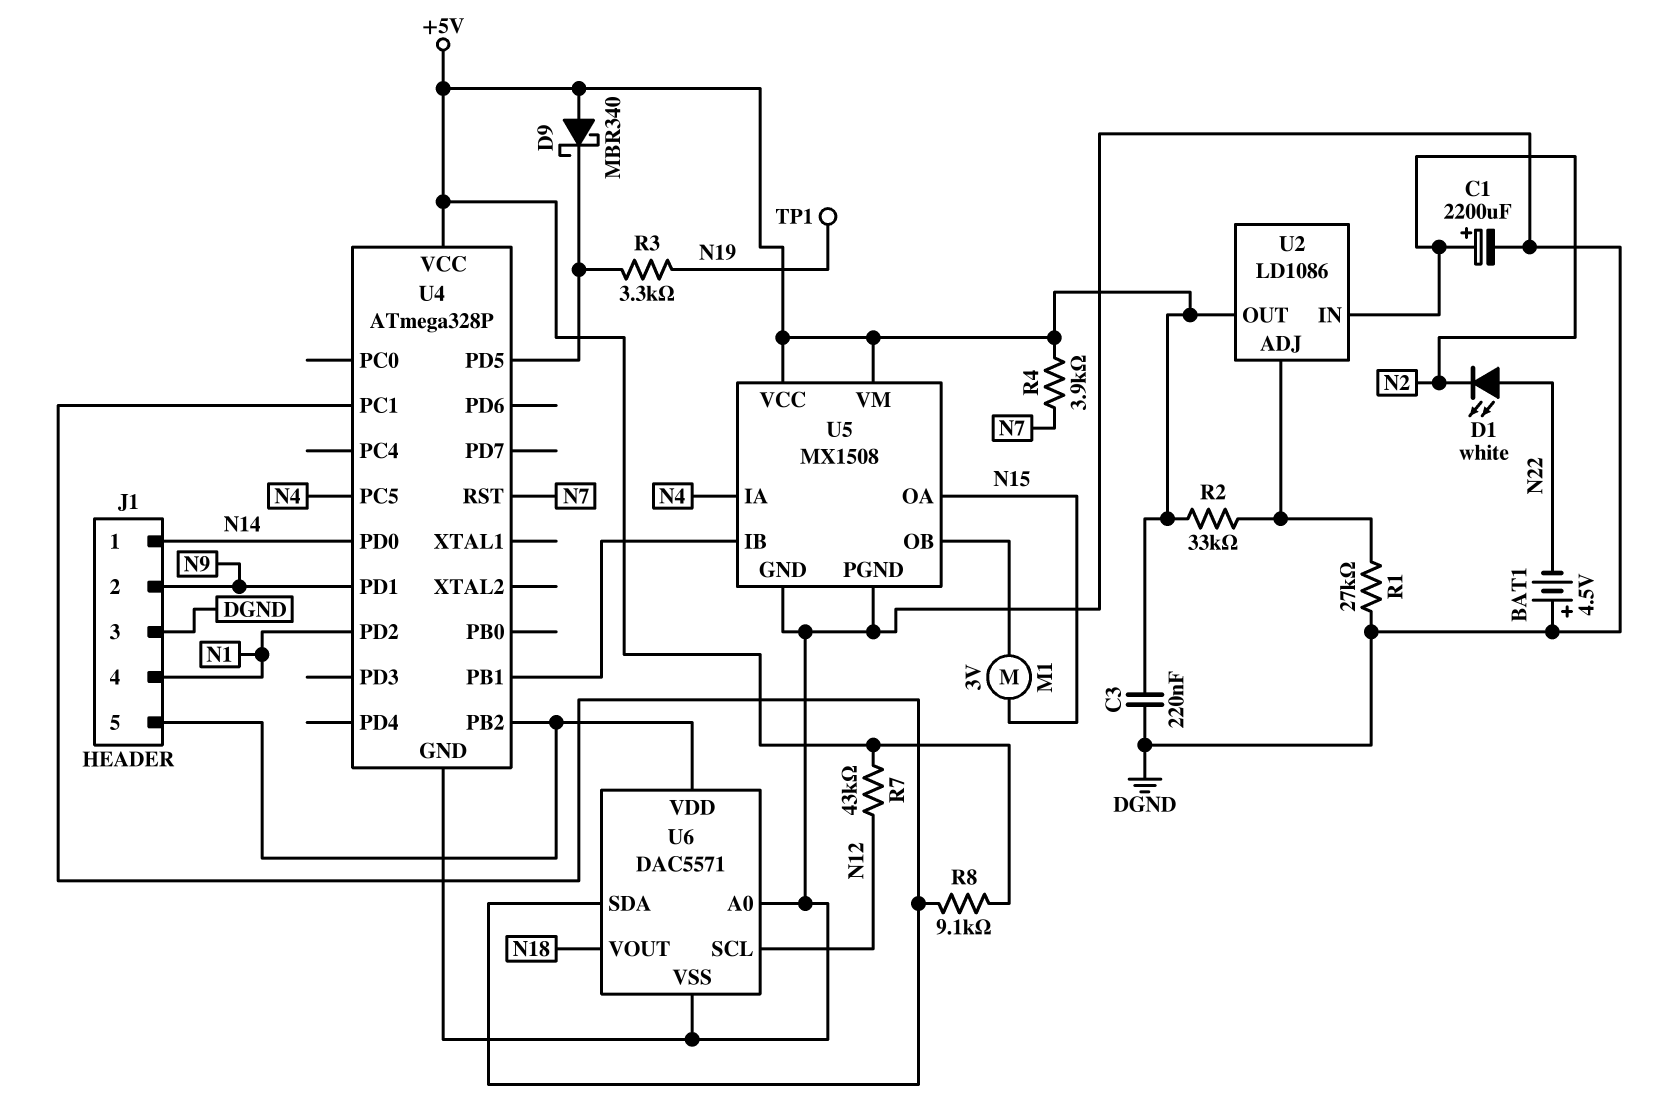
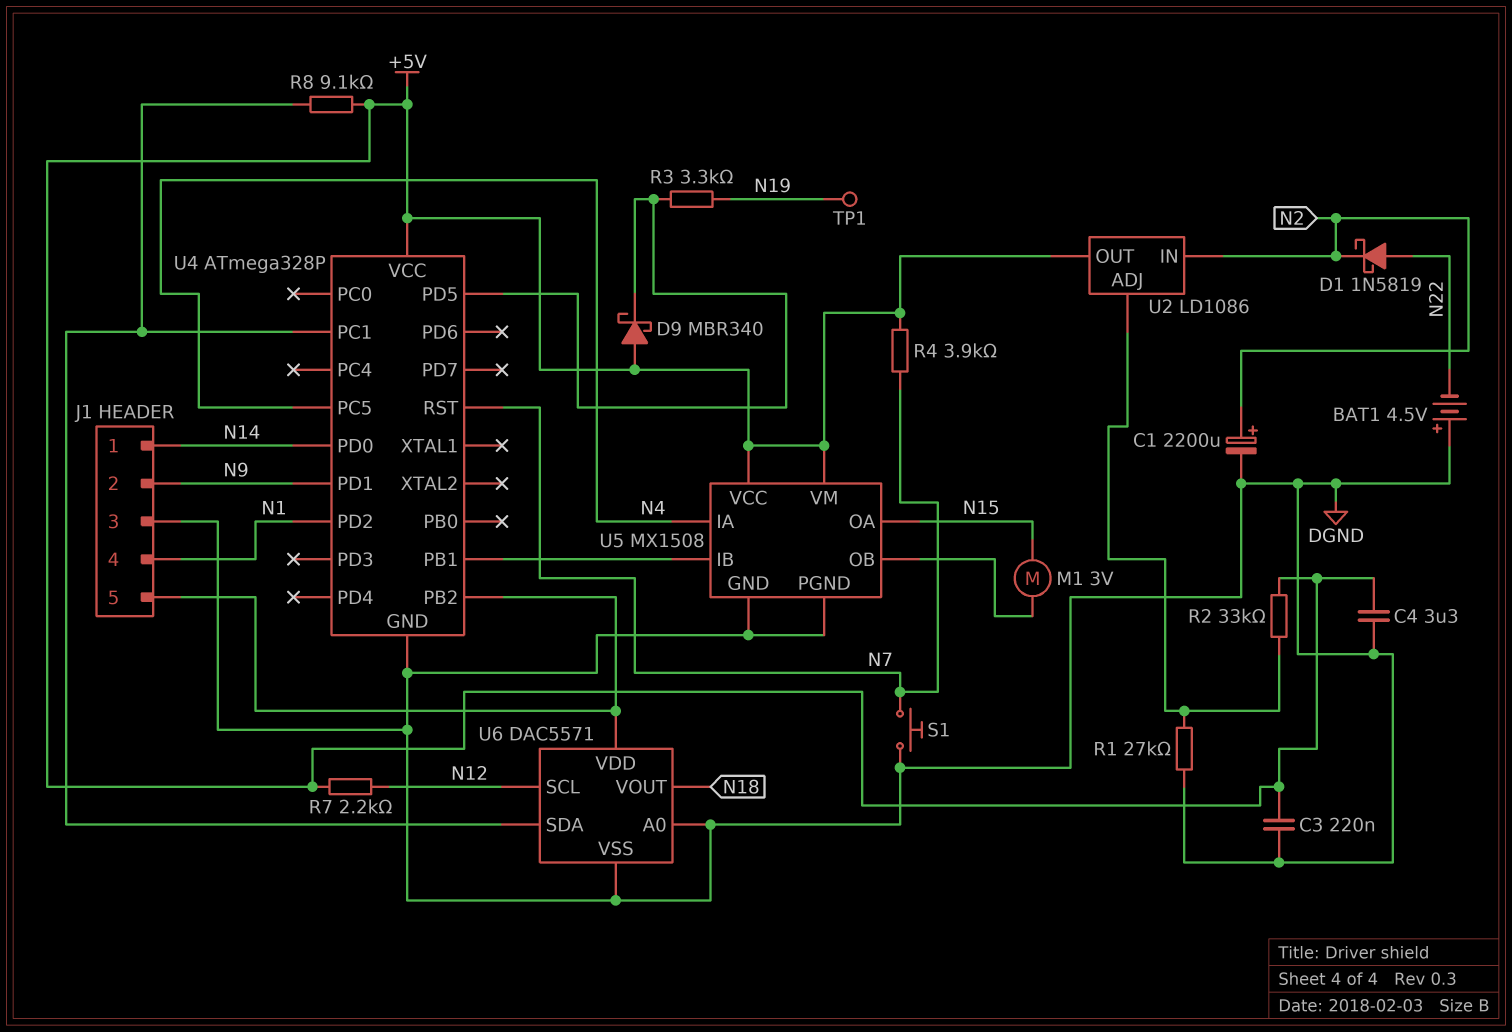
C4: none -> 3.3uF (+5V, DGND)
D1: LED white (A N22, K N2) -> schottky 1N5819 (A N22, K N2)
R7: 43k (+5V, N12) -> 2.2k (+5V, N12)
S1: none -> button (DGND, N7)

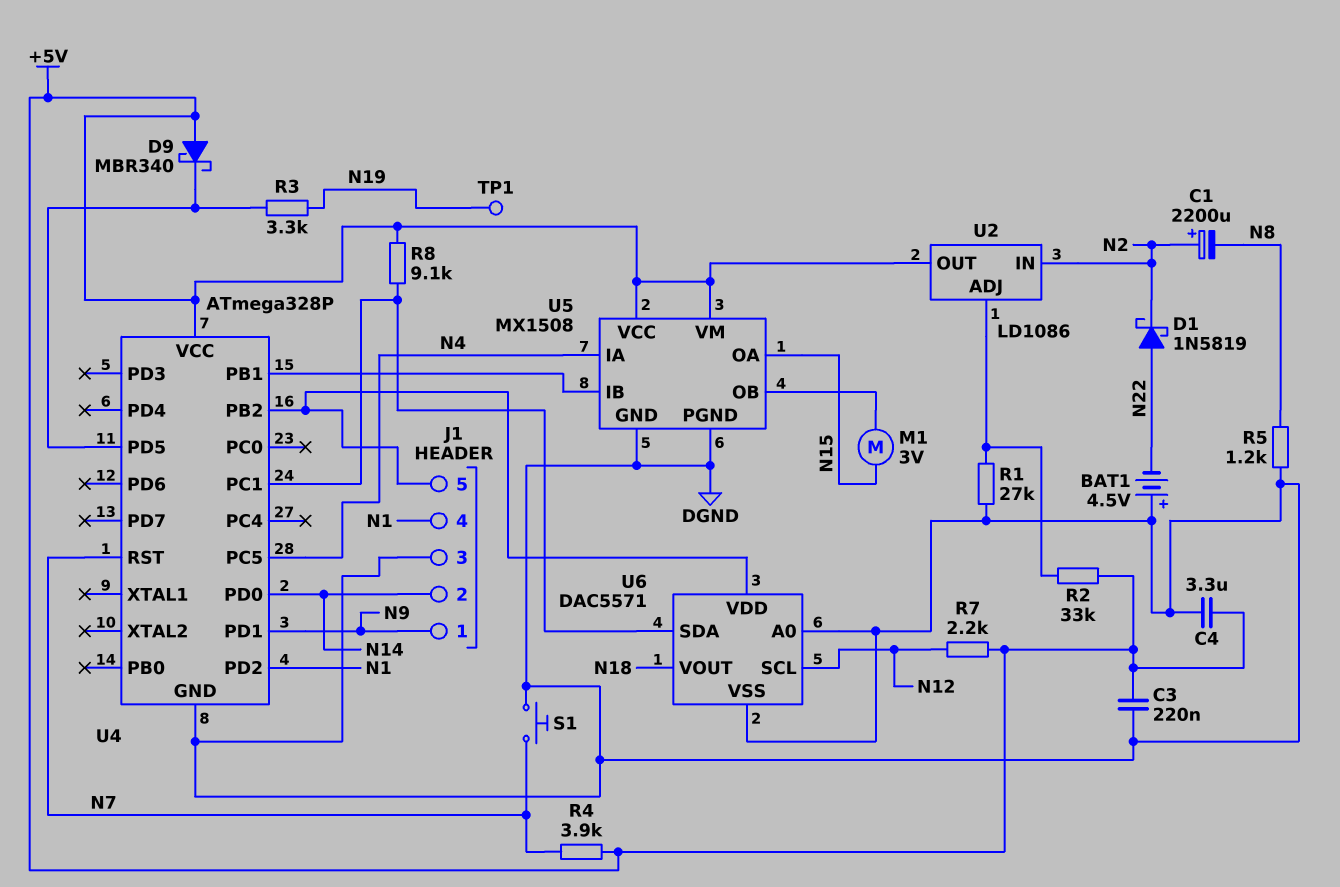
C1: 2200uF (plus N2, minus DGND) -> 2200uF (plus N2, minus N8)
J1 pin 1: N14 -> N9
J1 pin 2: N9 -> N14
R5: none -> 1.2k (DGND, N8)

